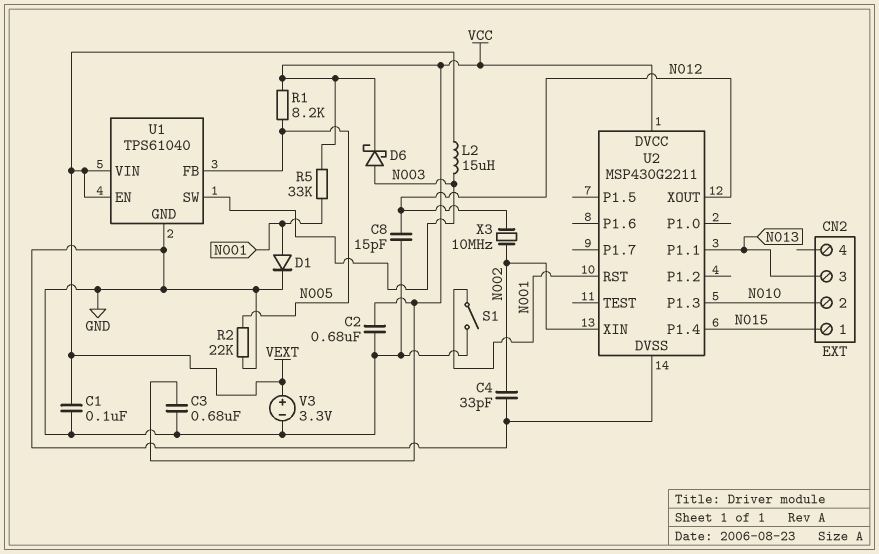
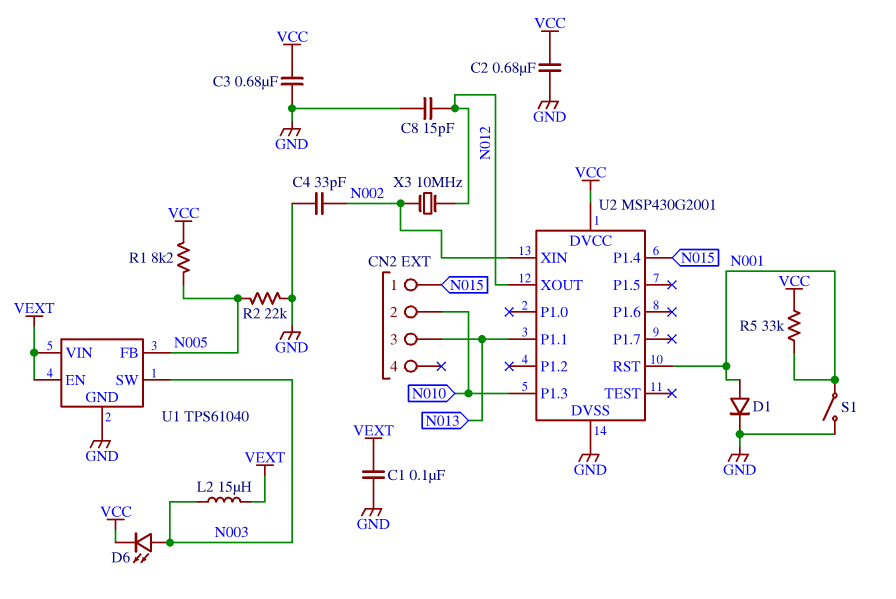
D6: schottky (A N003, K VCC) -> LED (A N003, K VCC)
U2: MSP430G2211 -> MSP430G2001
V3: 3.3V (plus VEXT, minus GND) -> none

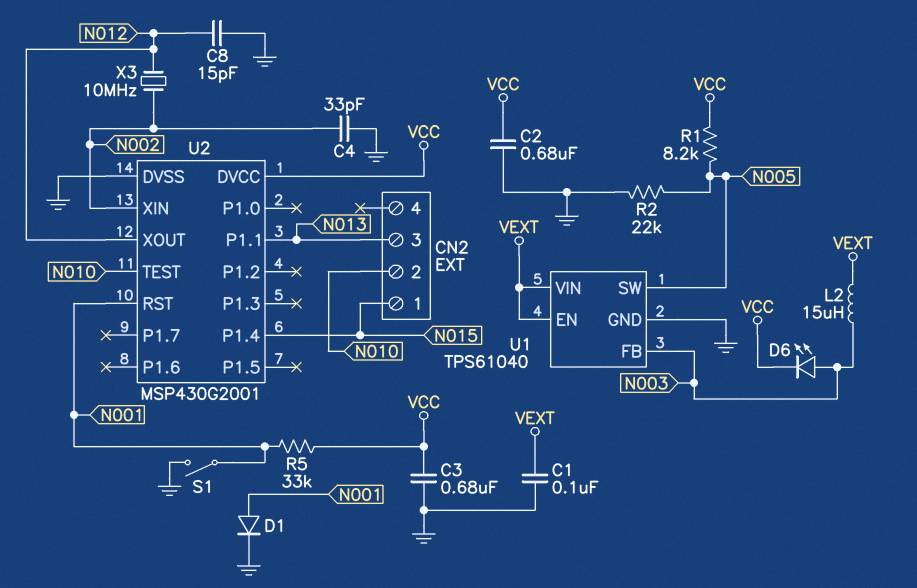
U1 pin FB: N005 -> N003
U1 pin SW: N003 -> N005
U2 pin P1.3: N010 -> none
U2 pin TEST: none -> N010

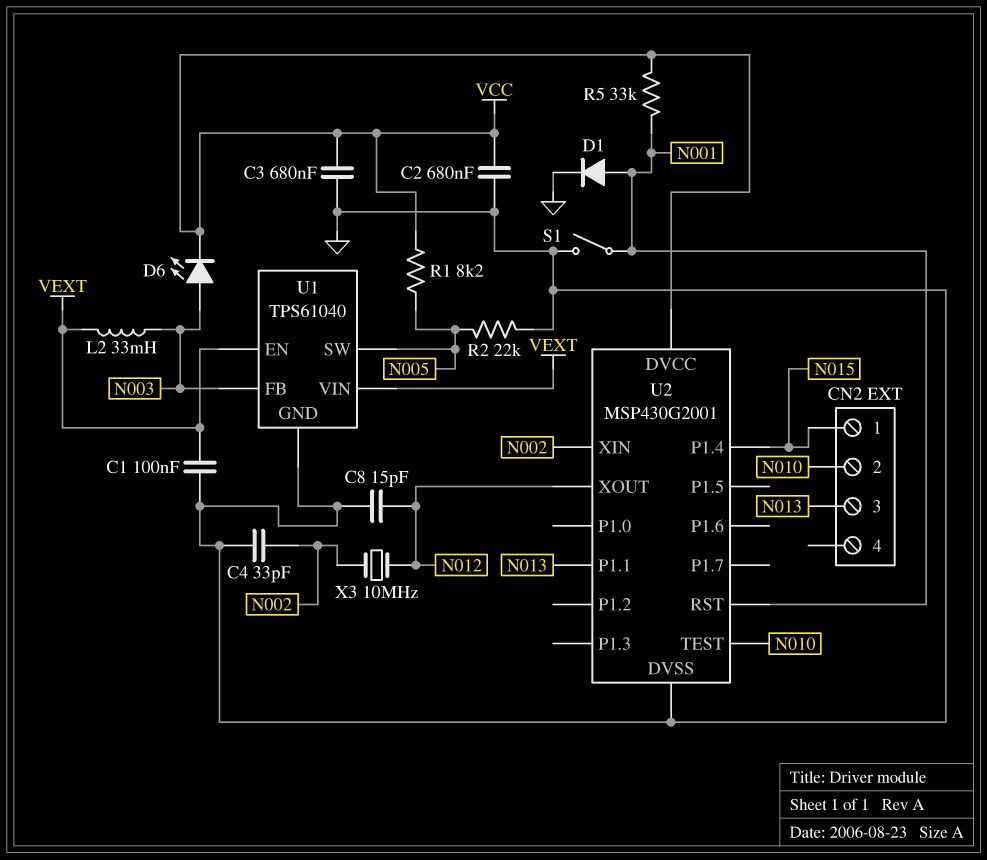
L2: 15uH (N003, VEXT) -> 33mH (N003, VEXT)

